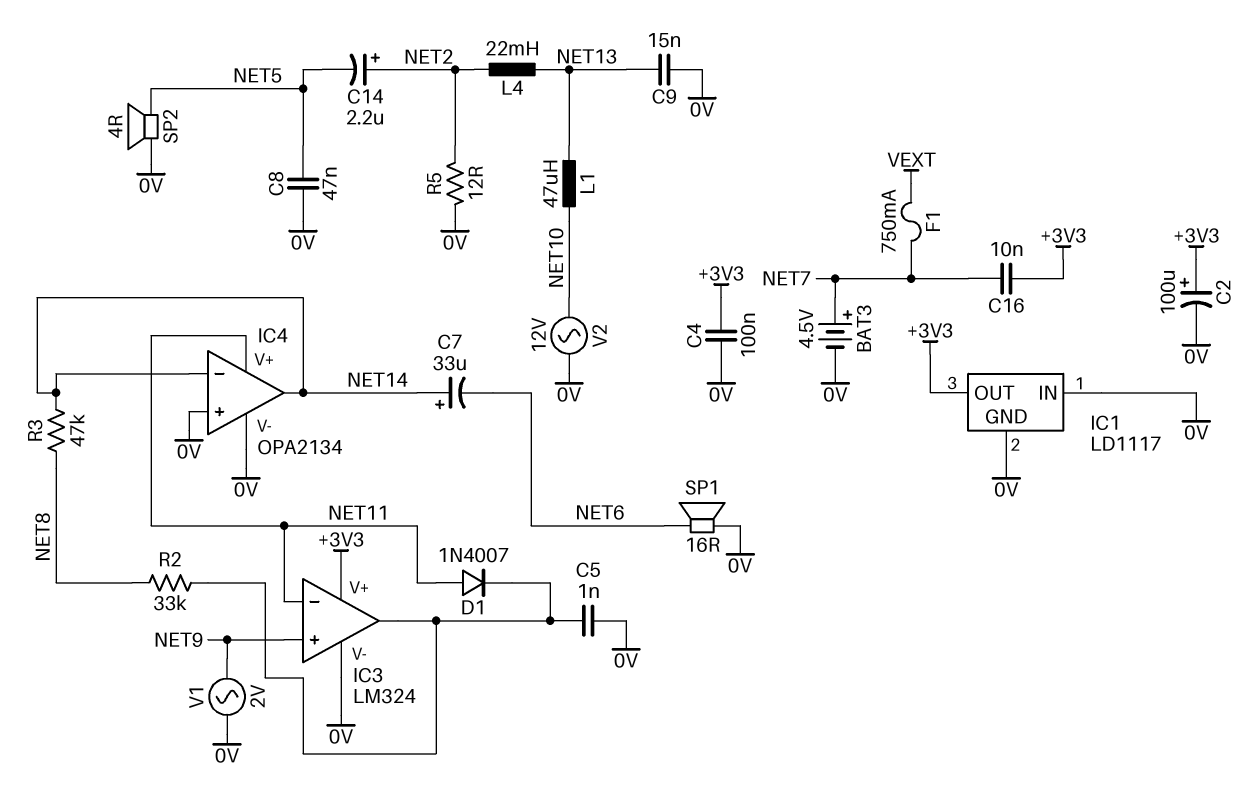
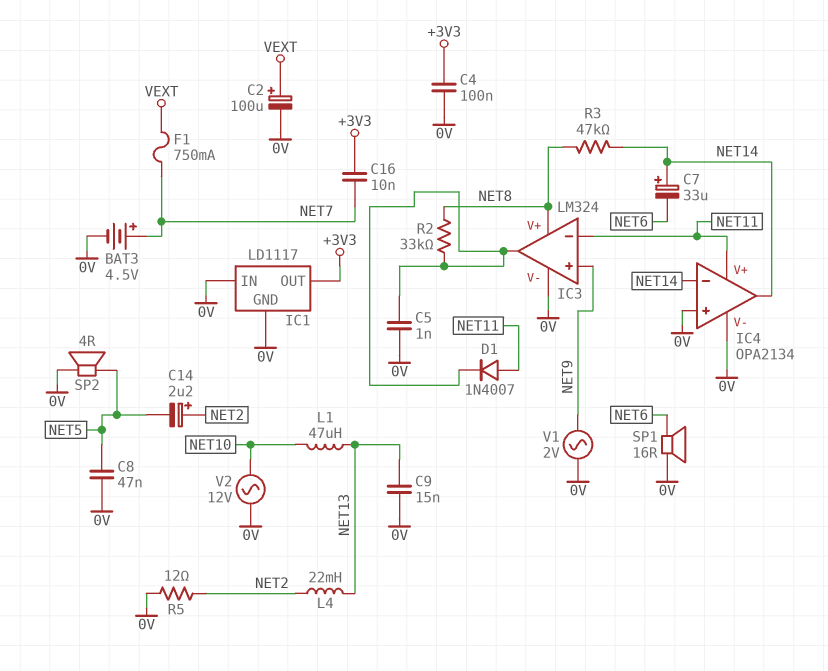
C2: 100uF (plus +3V3, minus 0V) -> 100uF (plus VEXT, minus 0V)
IC3 pin V+: +3V3 -> NET8

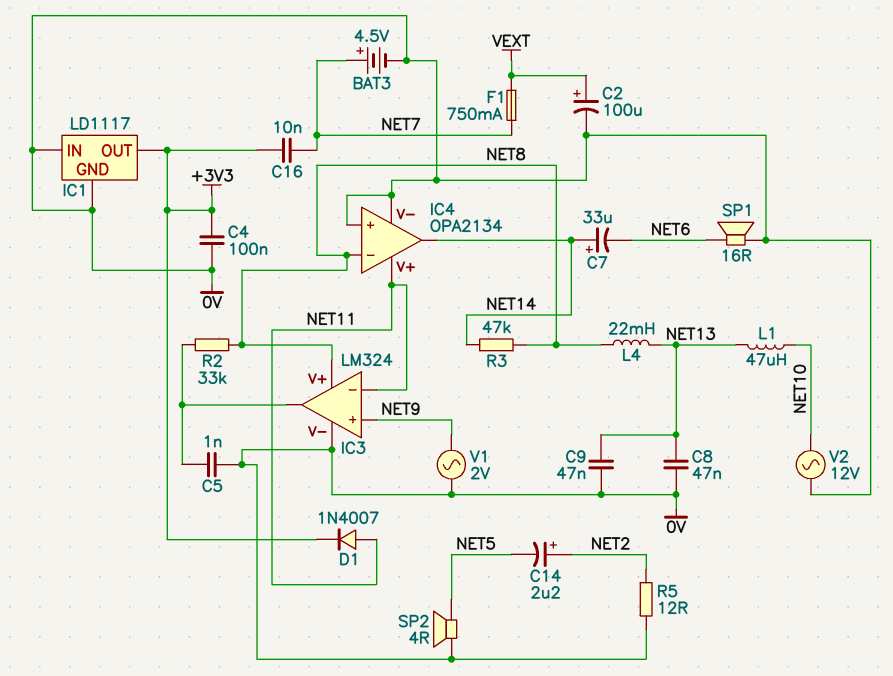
C8: 47nF (0V, NET5) -> 47nF (0V, NET13)
C9: 15nF (0V, NET13) -> 47nF (0V, NET13)
D1: diode 1N4007 (A NET11, K IC3/out) -> diode 1N4007 (A NET11, K +3V3)
IC4 pin in-: NET14 -> NET8
L4: 22mH (NET2, NET13) -> 22mH (NET8, NET13)

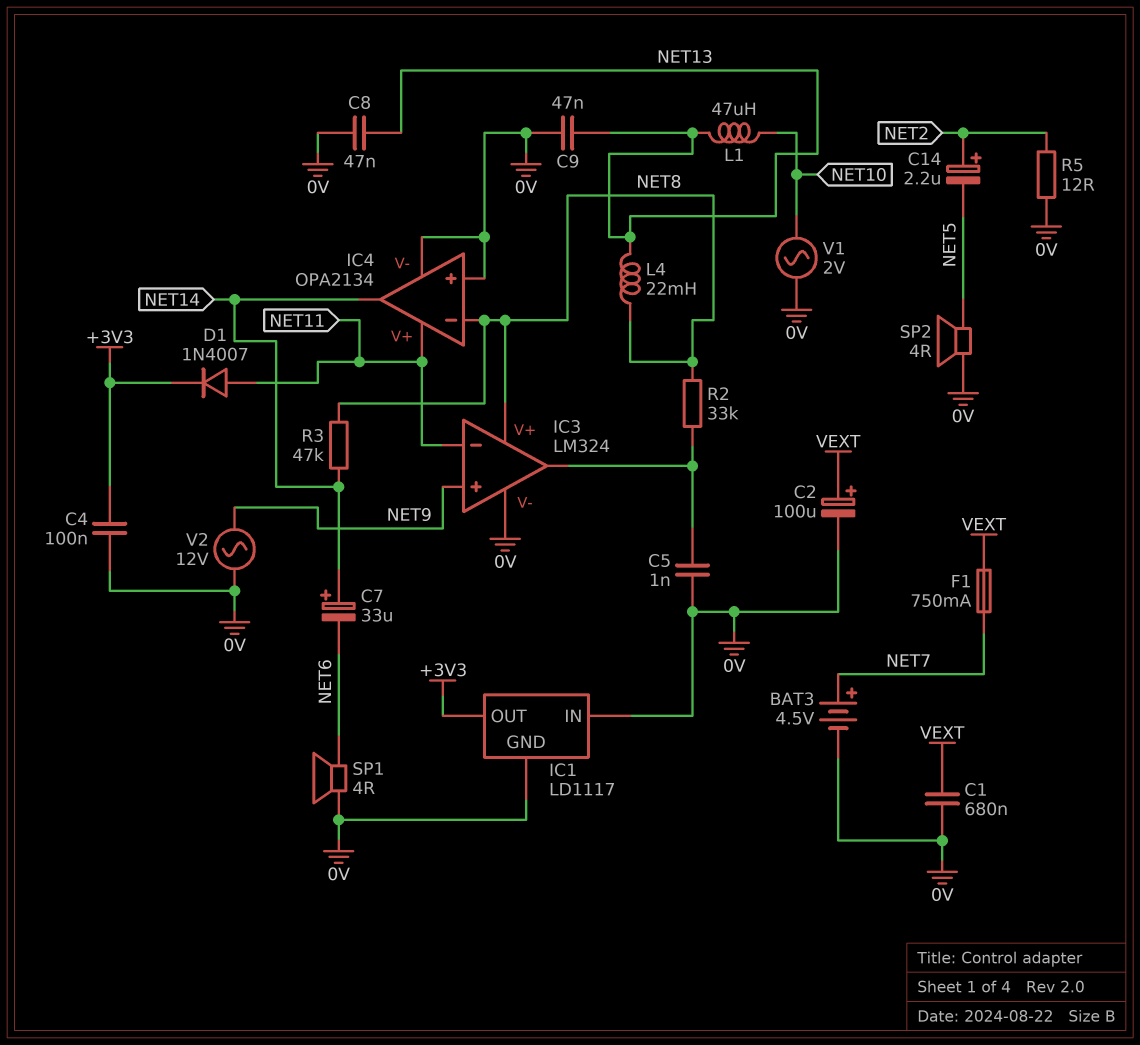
C1: none -> 680nF (0V, VEXT)
C16: 10nF (+3V3, NET7) -> none
SP1: speaker 16R (0V, NET6) -> speaker 4R (0V, NET6)
V1: AC 2V (0V, NET9) -> AC 2V (0V, NET10)
V2: AC 12V (0V, NET10) -> AC 12V (0V, NET9)

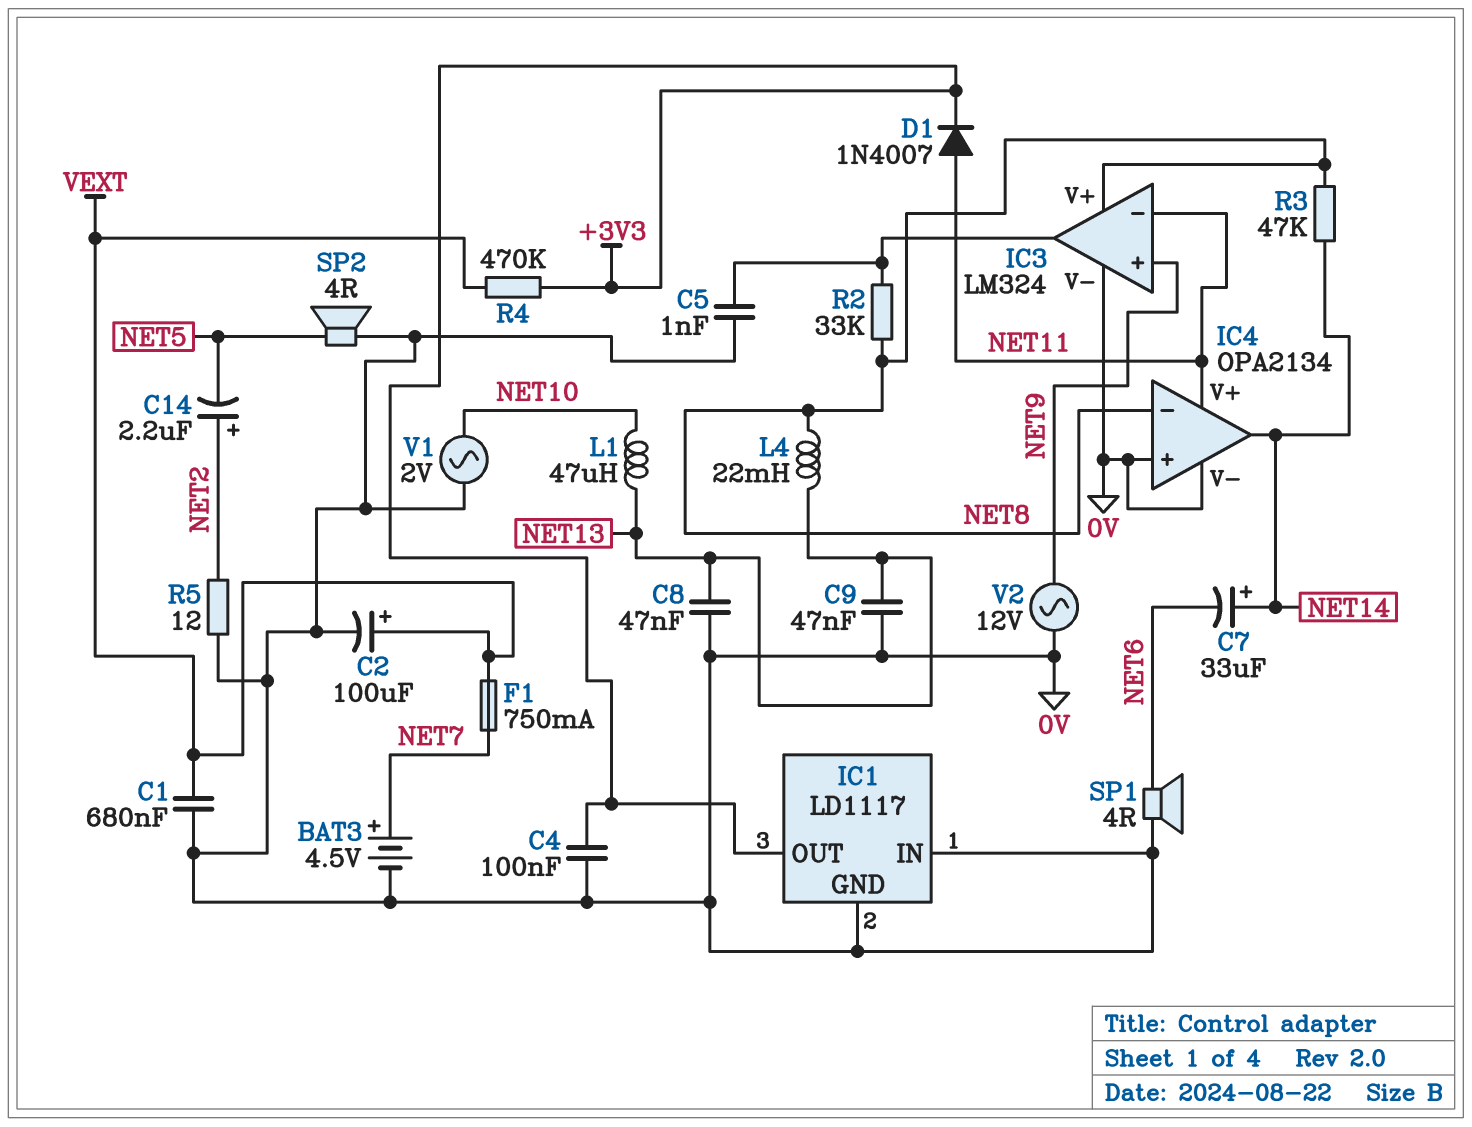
R4: none -> 470k (+3V3, VEXT)

